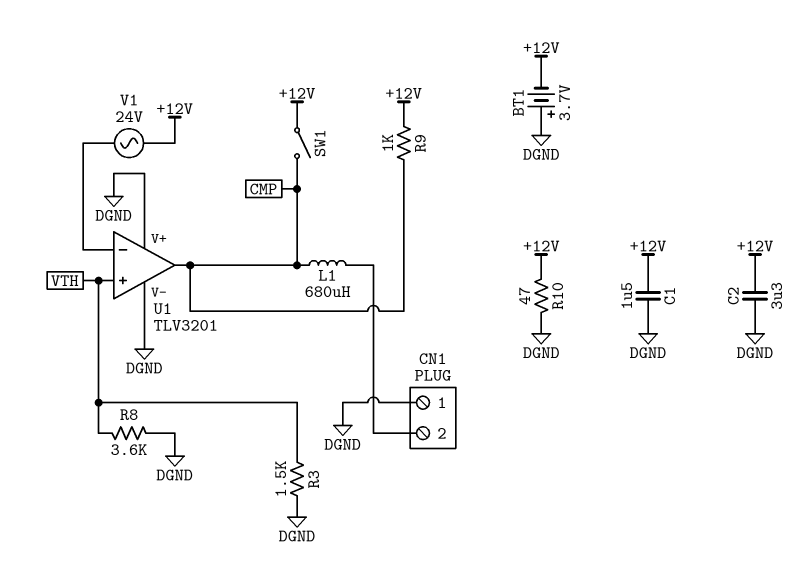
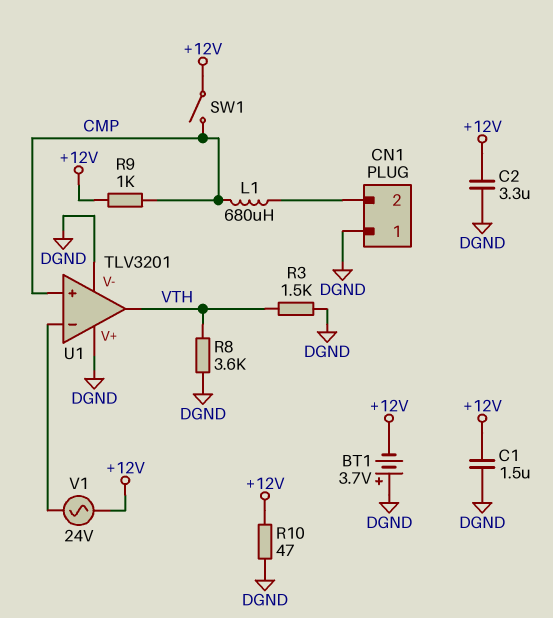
U1 pin in+: VTH -> CMP
U1 pin out: CMP -> VTH

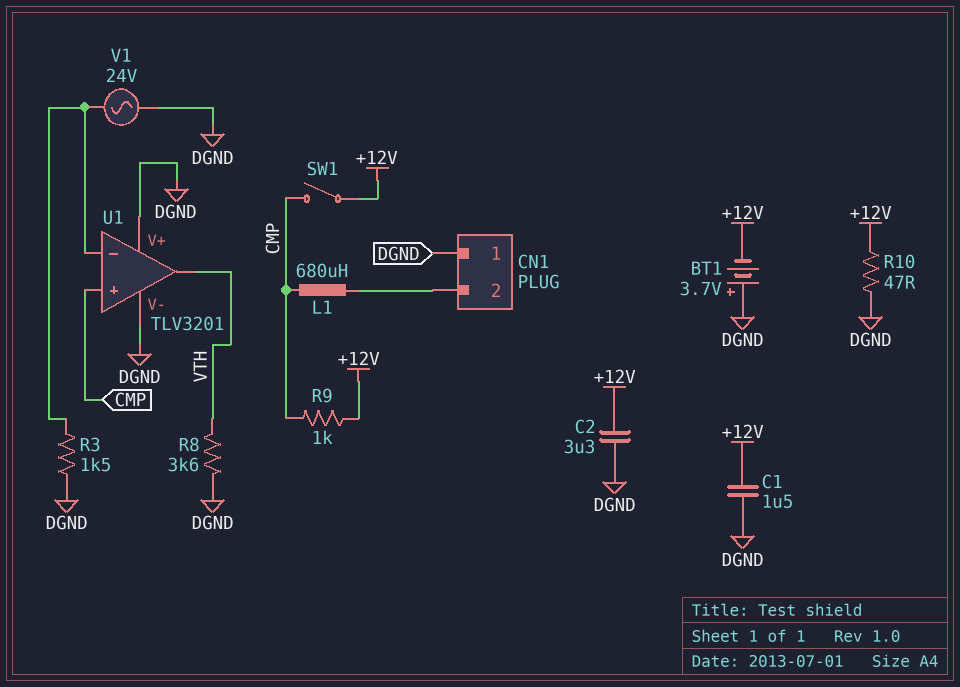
R3: 1.5k (DGND, VTH) -> 1.5k (DGND, U1/in-)
V1: AC 24V (+12V, U1/in-) -> AC 24V (DGND, U1/in-)

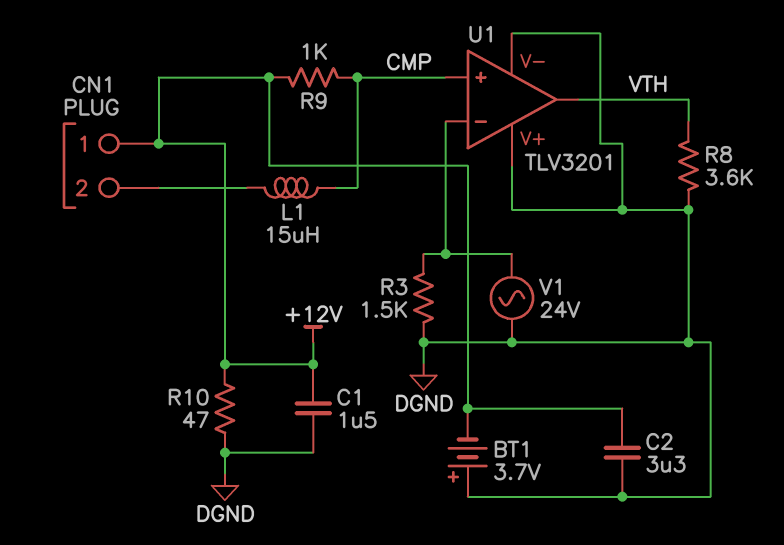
CN1 pin 1: DGND -> +12V
L1: 680uH (CMP, CN1/2) -> 15uH (CMP, CN1/2)
SW1: switch (+12V, CMP) -> none

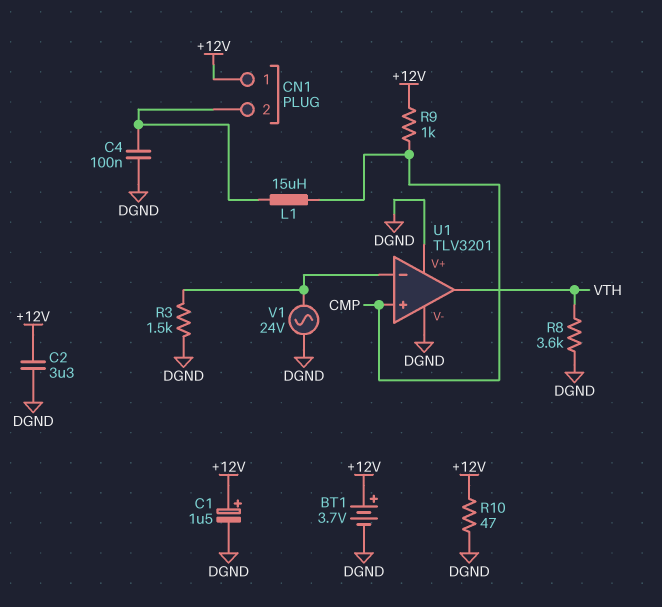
BT1: 3.7V (plus DGND, minus +12V) -> 3.7V (plus +12V, minus DGND)
C1: 1.5uF (+12V, DGND) -> 1.5uF (plus +12V, minus DGND)
C4: none -> 100nF (CN1/2, DGND)

